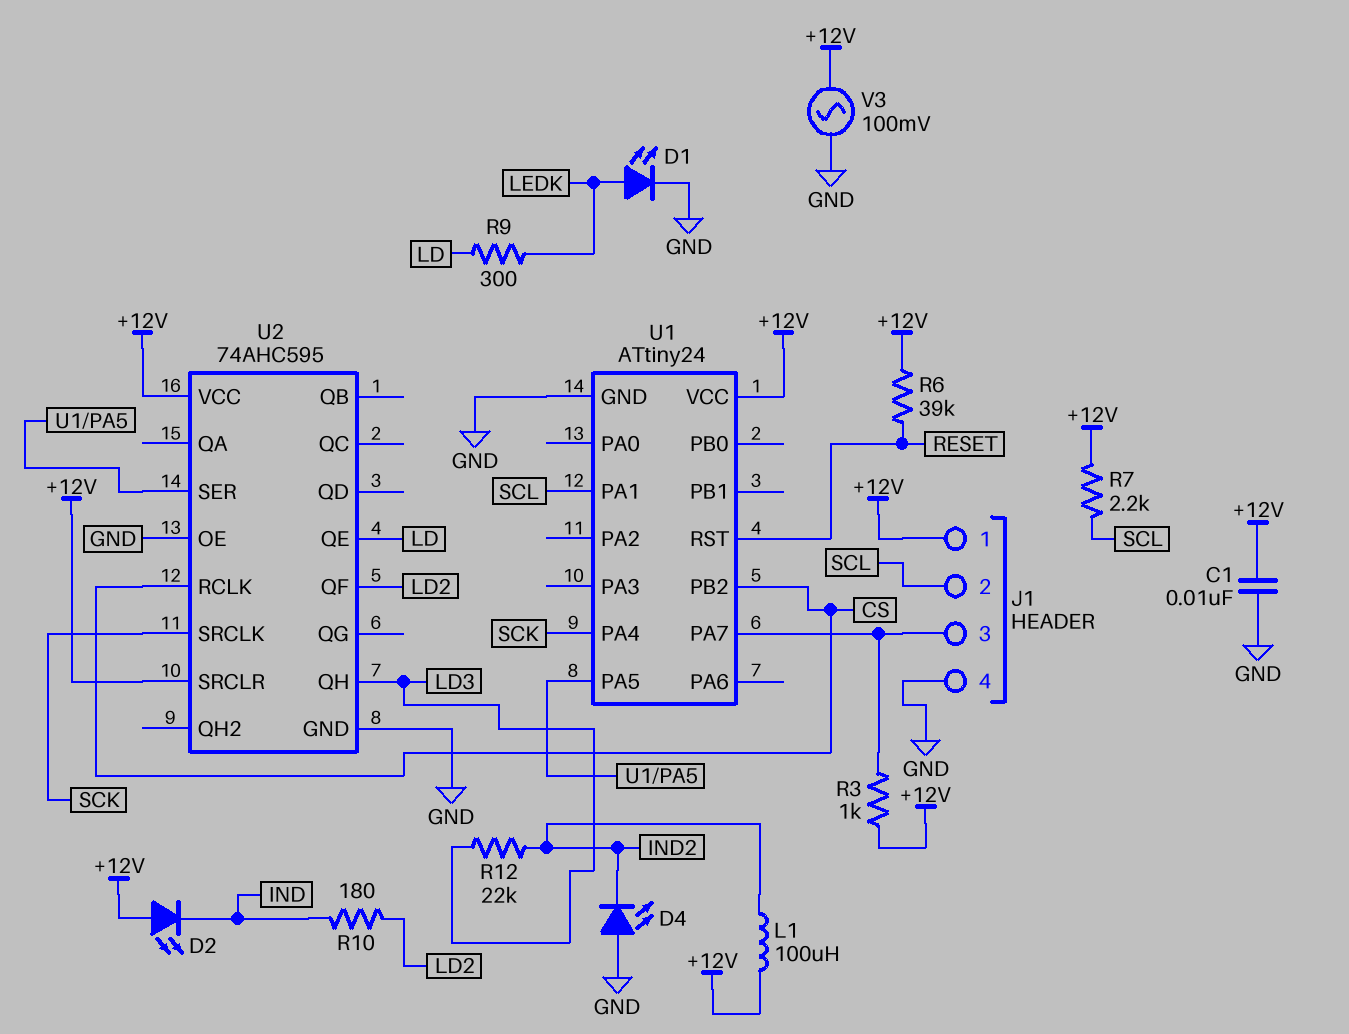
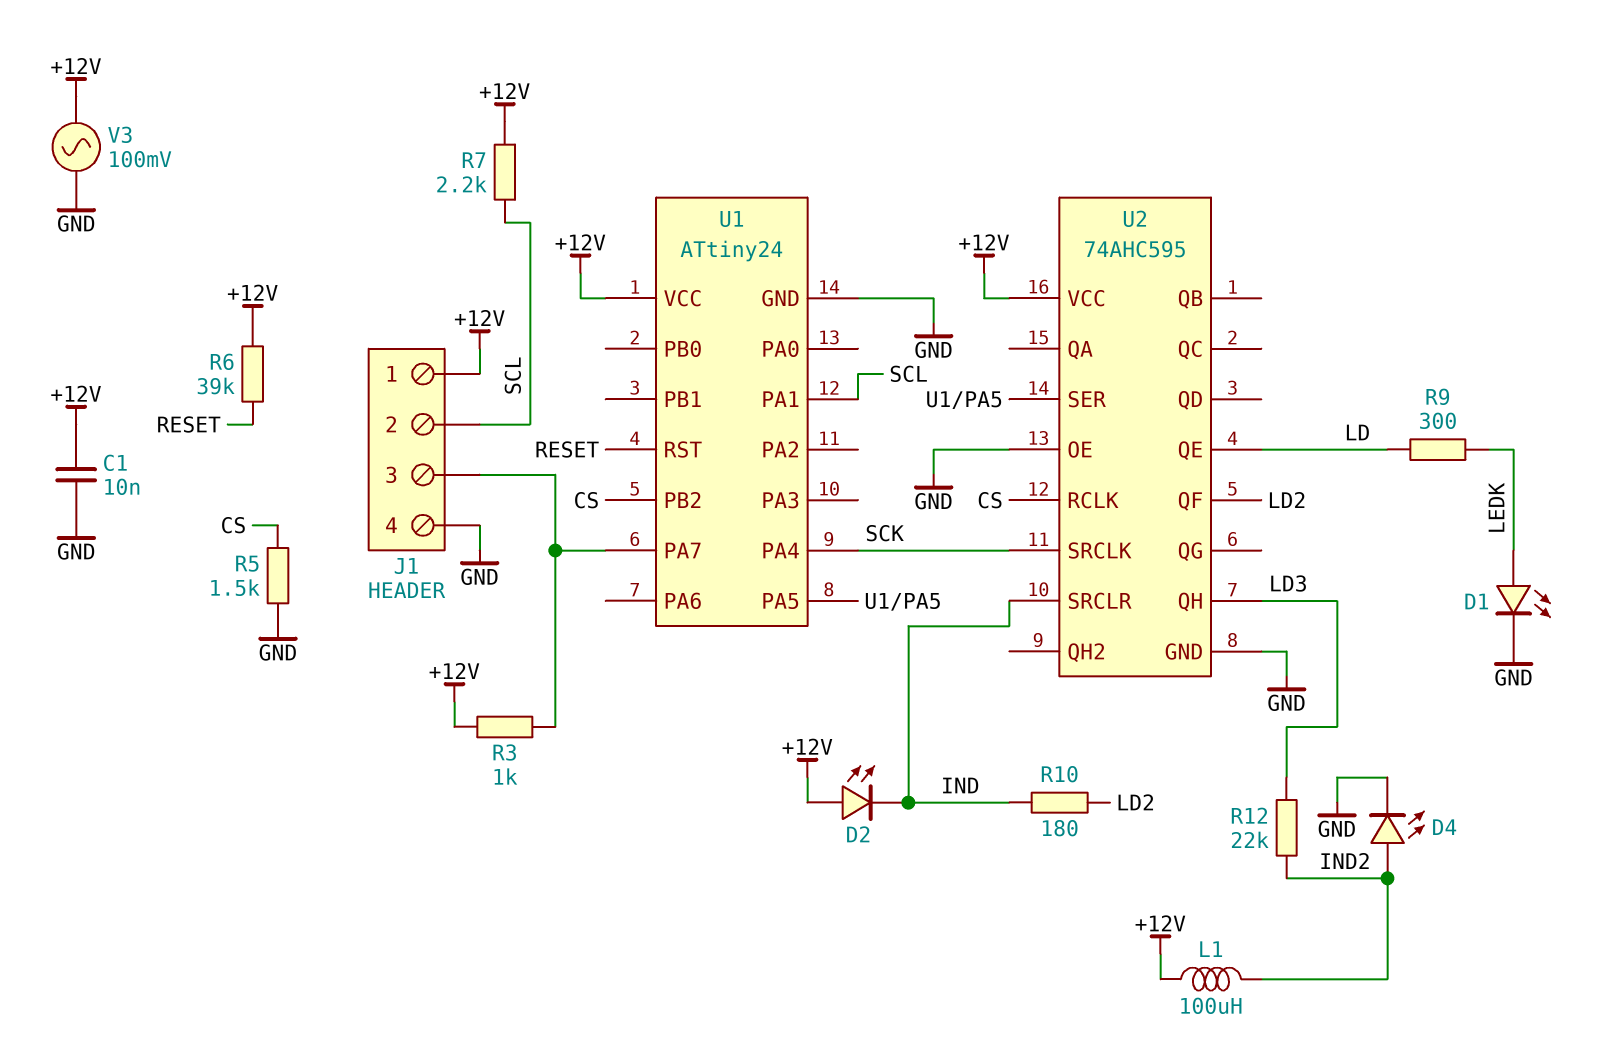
D4: LED (A GND, K IND2) -> LED (A IND2, K GND)
R5: none -> 1.5k (CS, GND)
U2 pin SRCLR: +12V -> IND

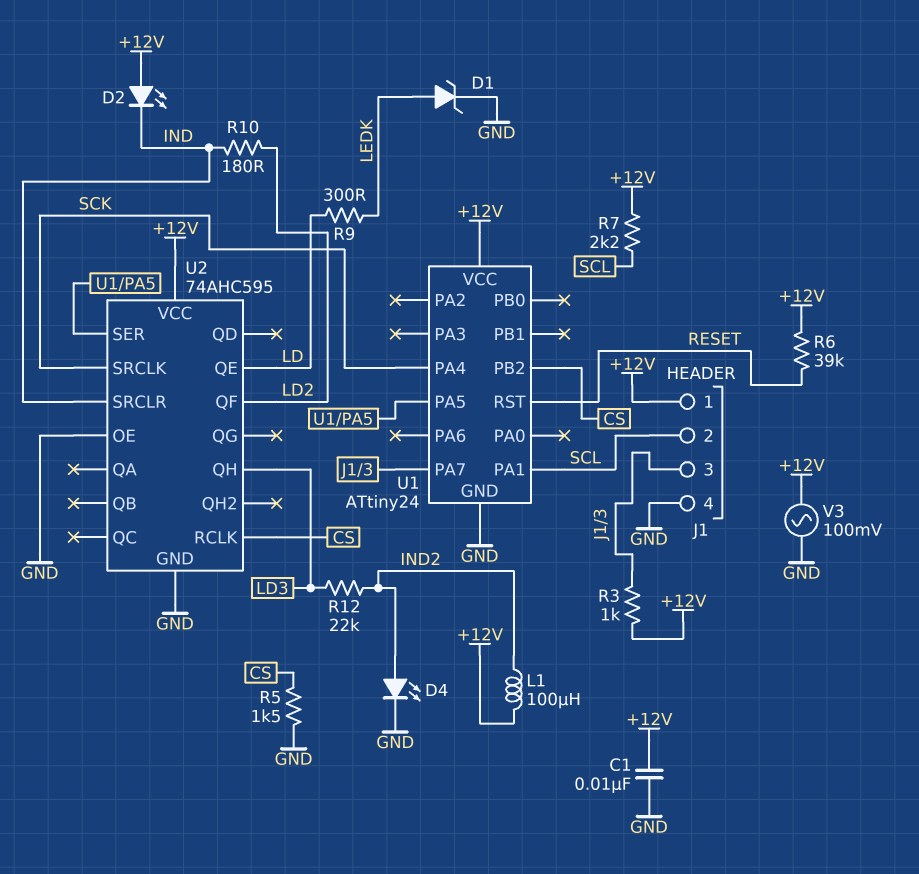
D1: LED (A LEDK, K GND) -> zener (A LEDK, K GND)

